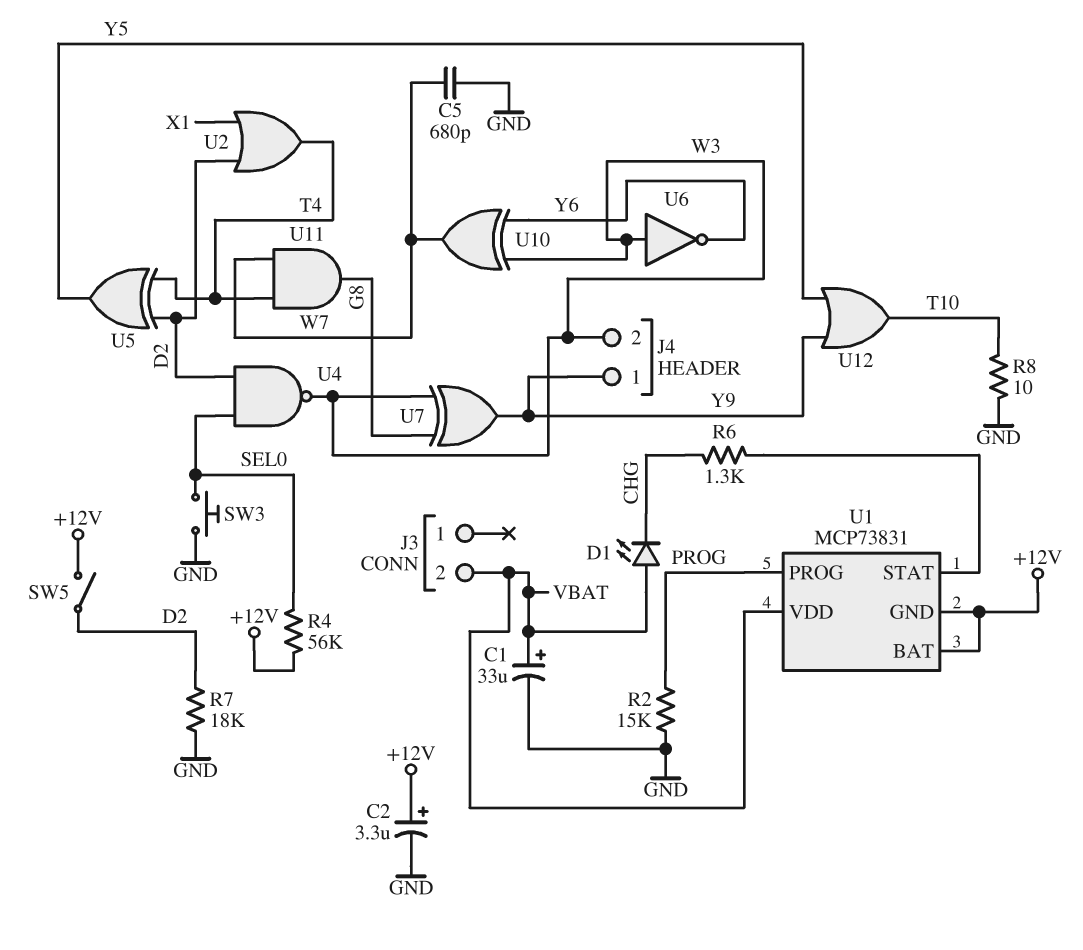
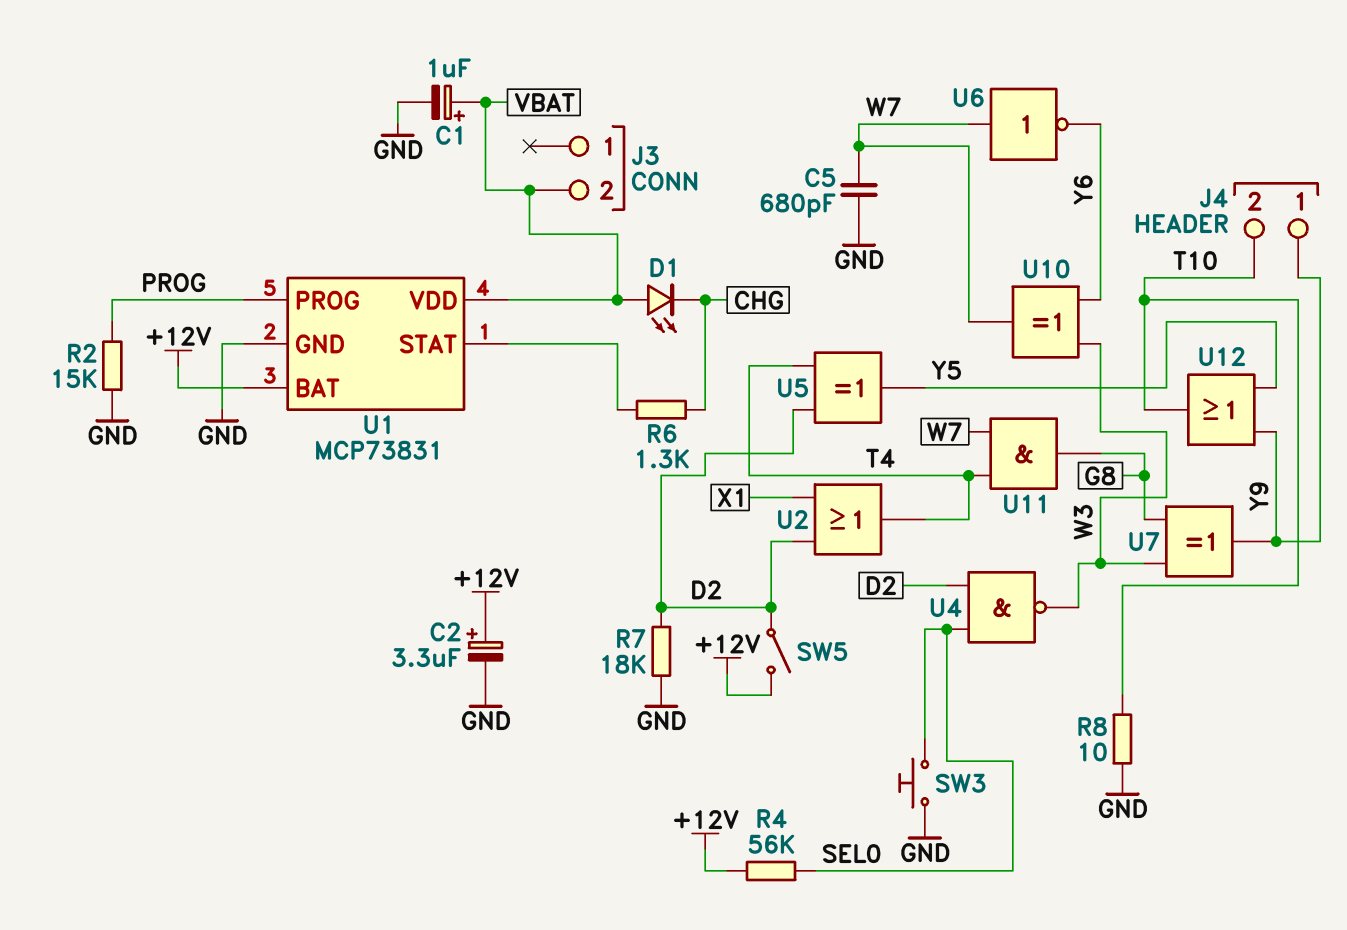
C1: 33uF (plus VBAT, minus GND) -> 1uF (plus VBAT, minus GND)
J4 pin 2: W3 -> T10
U1 pin GND: +12V -> GND
U6: NOT (in W3, out Y6) -> NOT (in W7, out Y6)

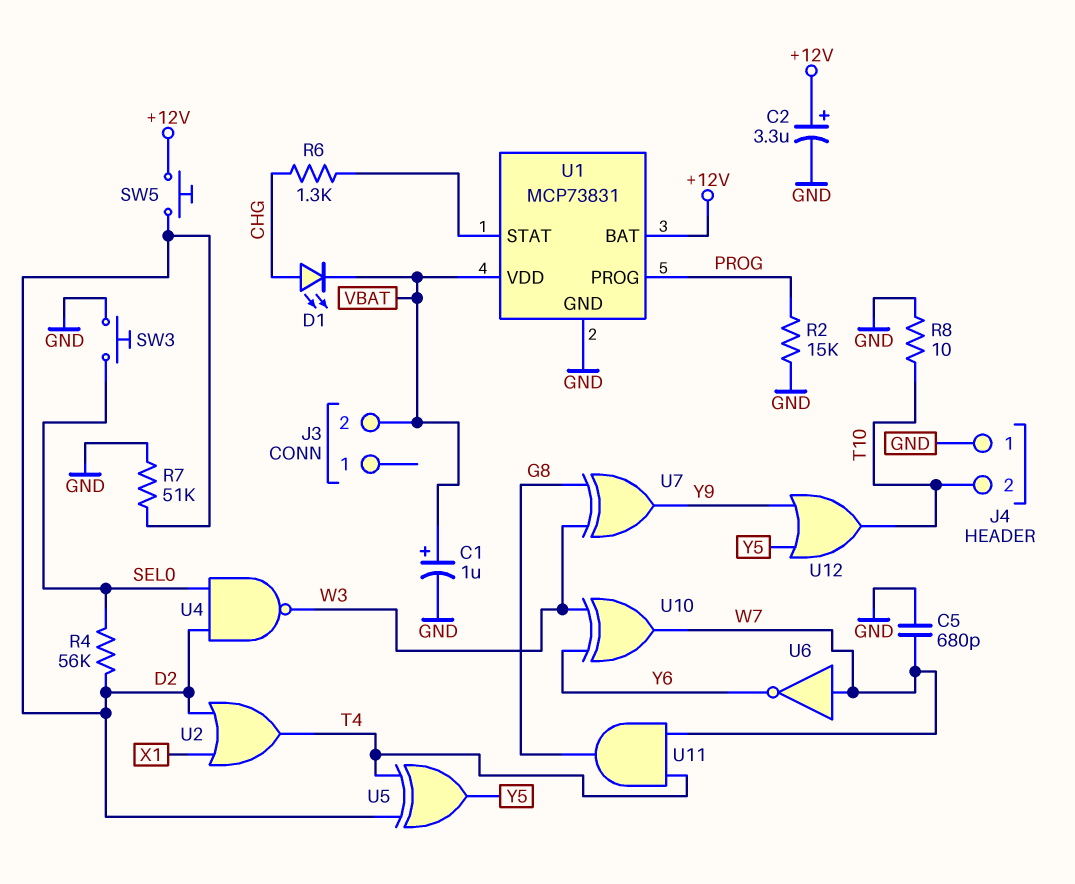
D1: LED (A VBAT, K CHG) -> LED (A CHG, K VBAT)
J4 pin 1: Y9 -> GND
R4: 56k (+12V, SEL0) -> 56k (D2, SEL0)
R7: 18k (D2, GND) -> 51k (D2, GND)
SW5: switch (+12V, D2) -> button (+12V, D2)

